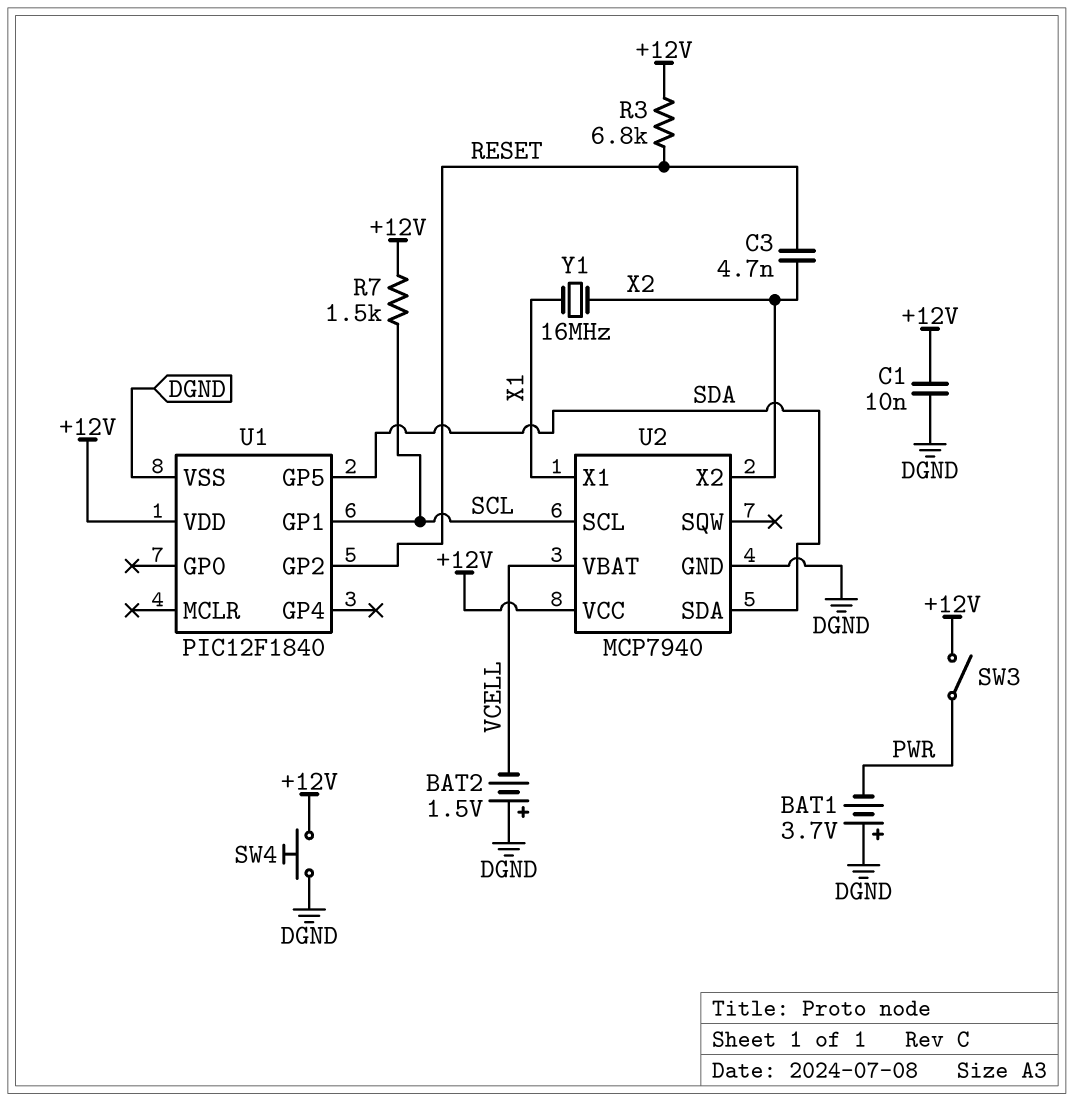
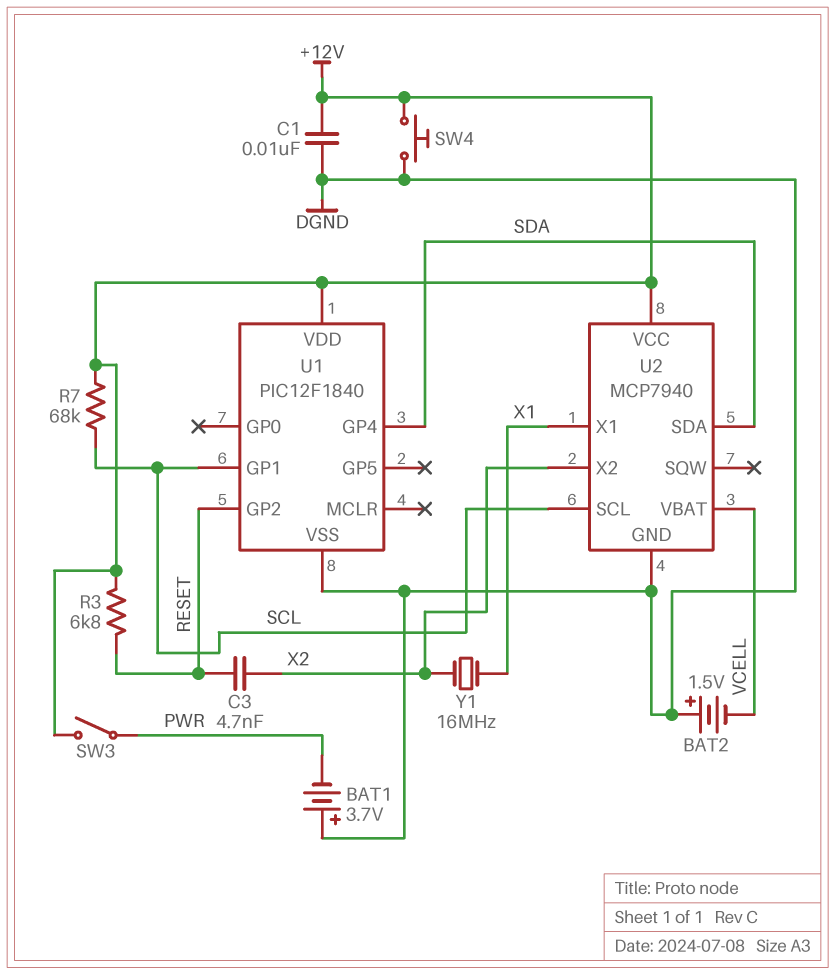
R7: 1.5k (+12V, SCL) -> 68k (+12V, SCL)
U1 pin GP4: none -> SDA
U1 pin GP5: SDA -> none

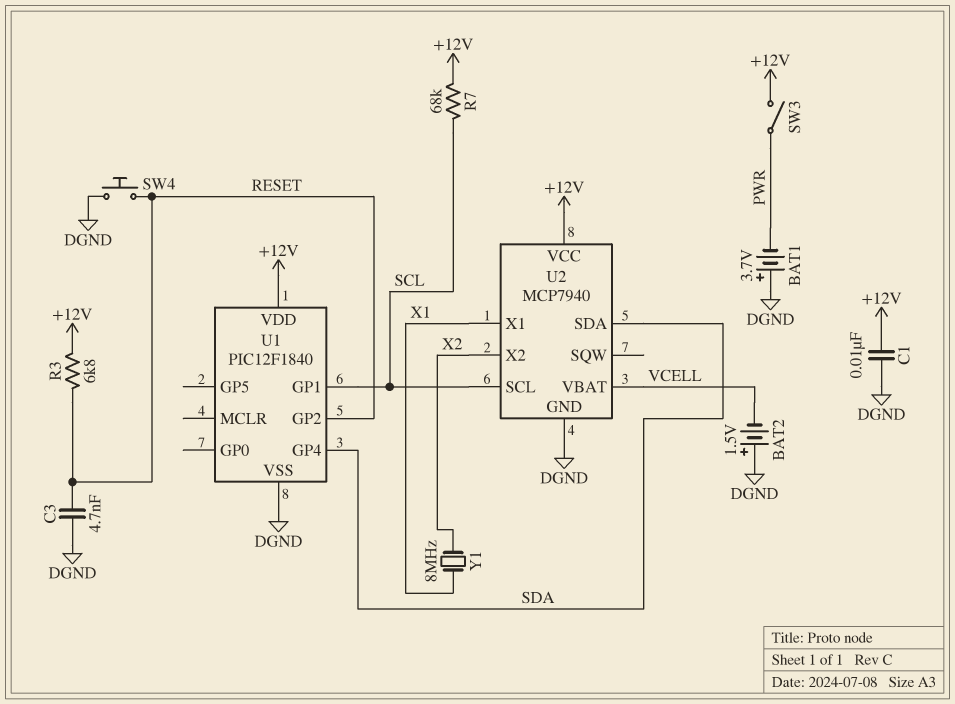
C3: 4.7nF (RESET, X2) -> 4.7nF (DGND, RESET)
SW4: button (+12V, DGND) -> button (DGND, RESET)
Y1: 16MHz (X1, X2) -> 8MHz (X1, X2)

